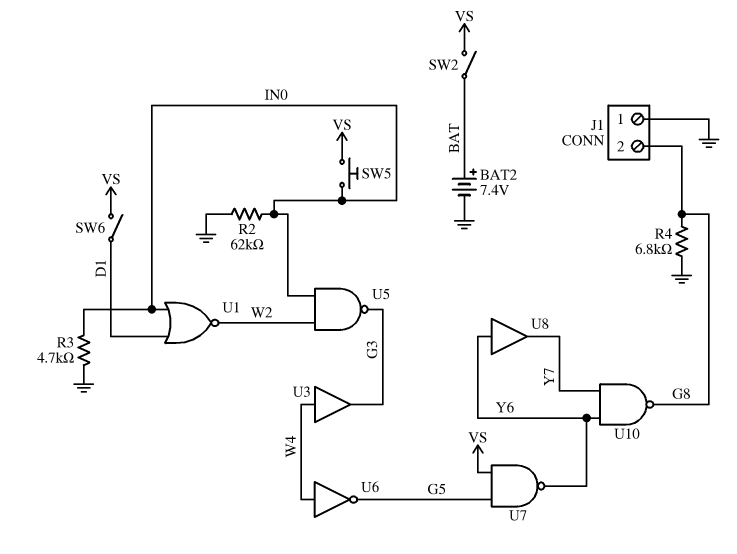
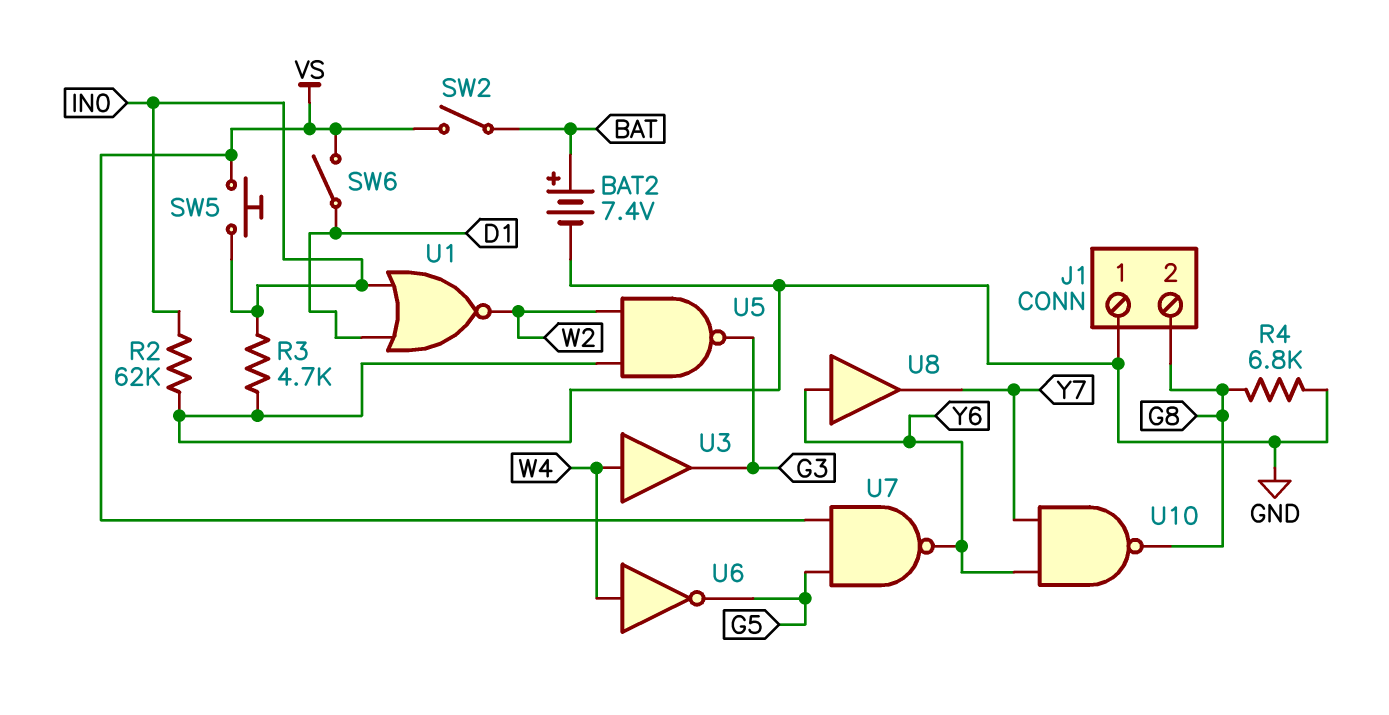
U5: NAND (in IN0, in W2, out G3) -> NAND (in GND, in W2, out G3)

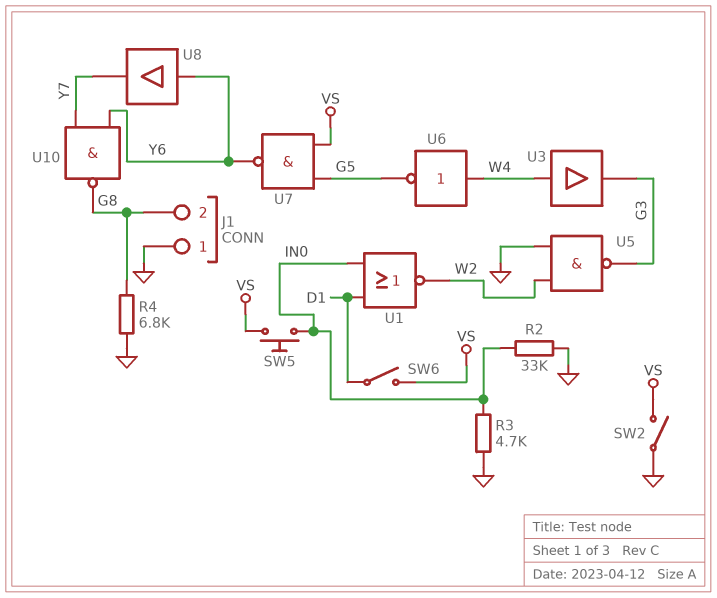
BAT2: 7.4V (plus BAT, minus GND) -> none
R2: 62k (GND, IN0) -> 33k (GND, IN0)
SW2: switch (BAT, VS) -> switch (GND, VS)

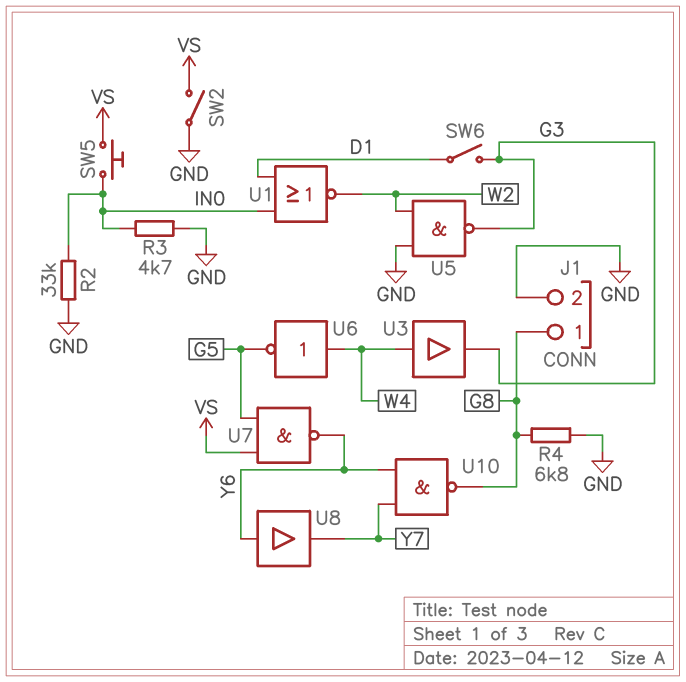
J1 pin 1: GND -> G8
J1 pin 2: G8 -> GND
SW6: switch (D1, VS) -> switch (D1, G3)

